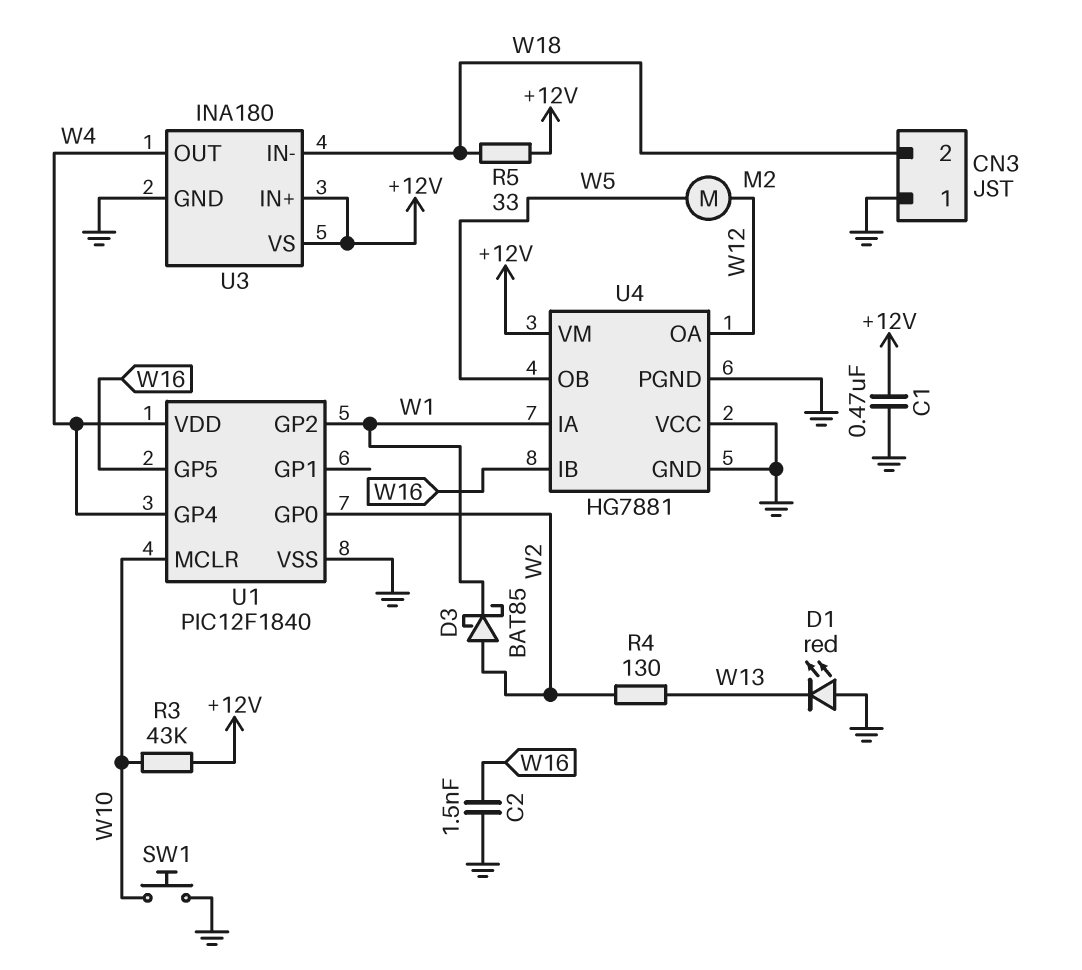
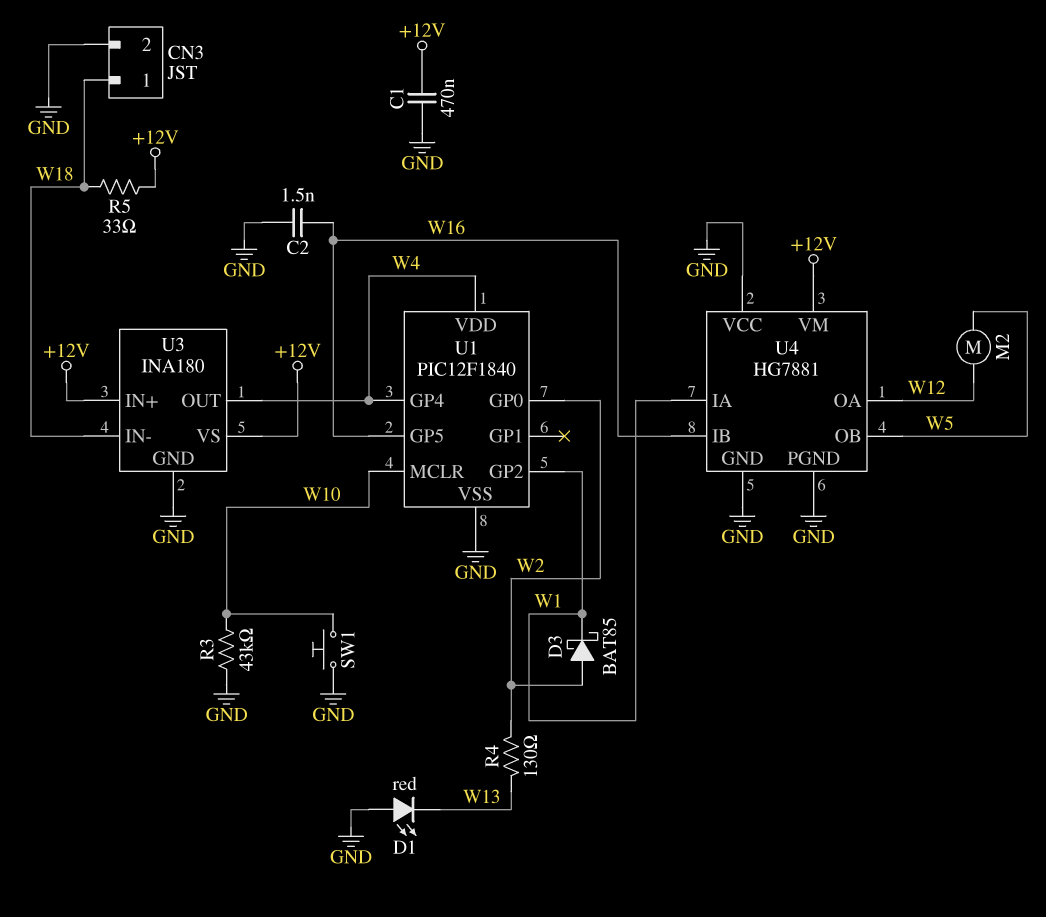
CN3 pin 1: GND -> W18
CN3 pin 2: W18 -> GND
R3: 43k (+12V, W10) -> 43k (GND, W10)

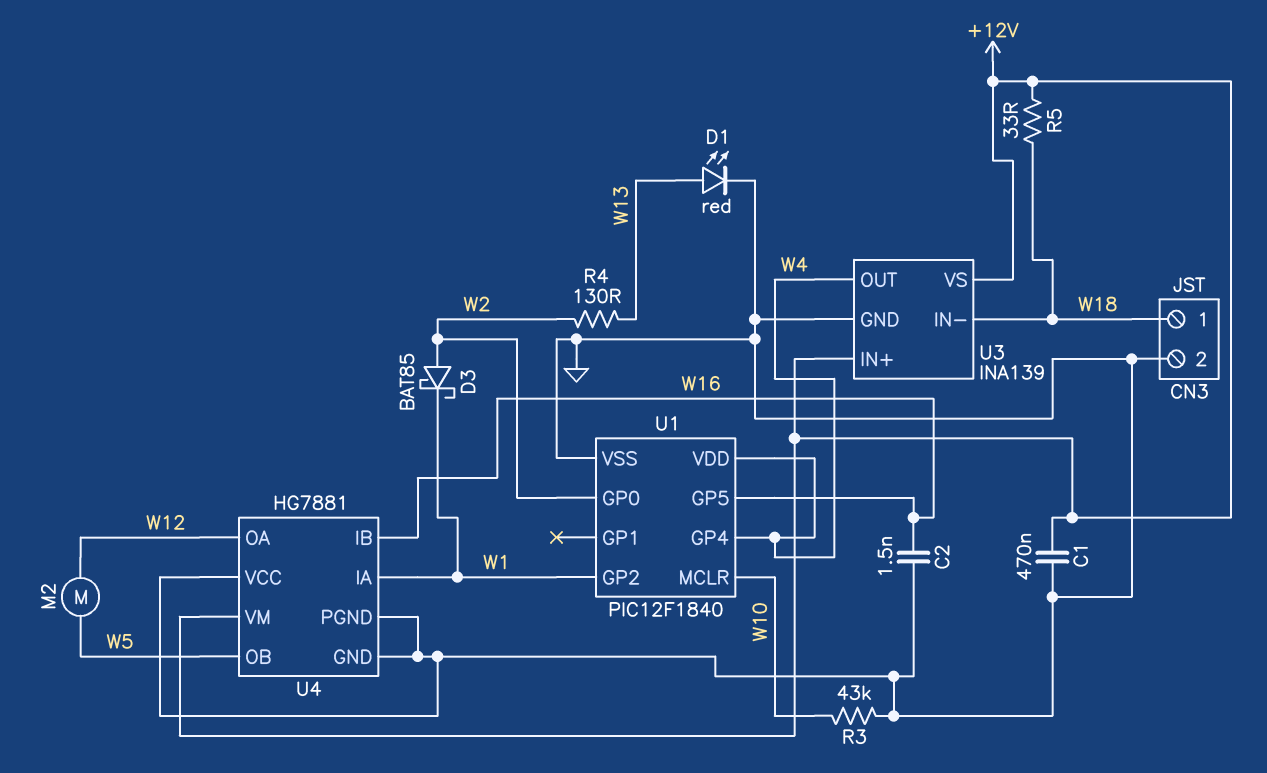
D1: LED red (A GND, K W13) -> LED red (A W13, K GND)
SW1: button (GND, W10) -> none
U3: INA180 -> INA139

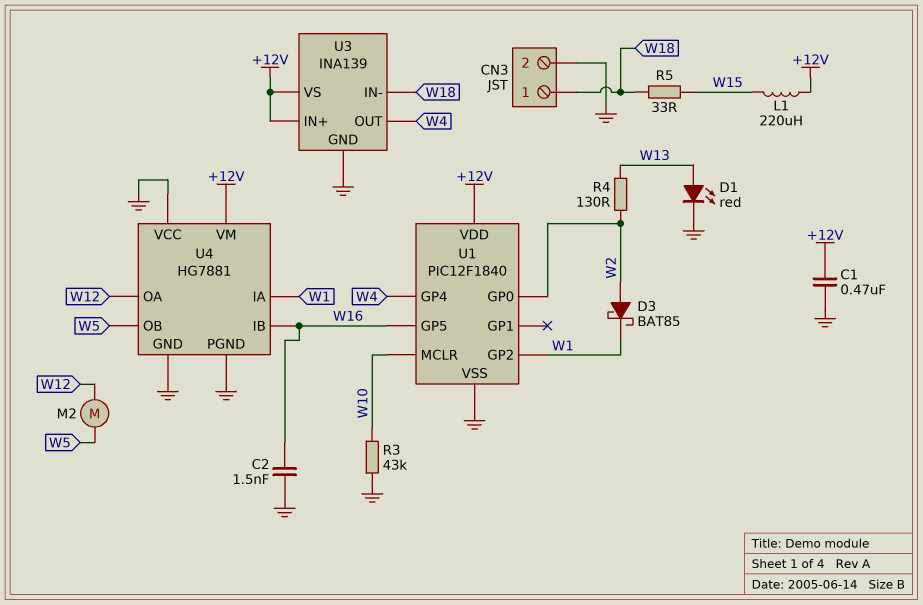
L1: none -> 220uH (+12V, W15)
R5: 33 (+12V, W18) -> 33 (W15, W18)
U1 pin VDD: W4 -> +12V

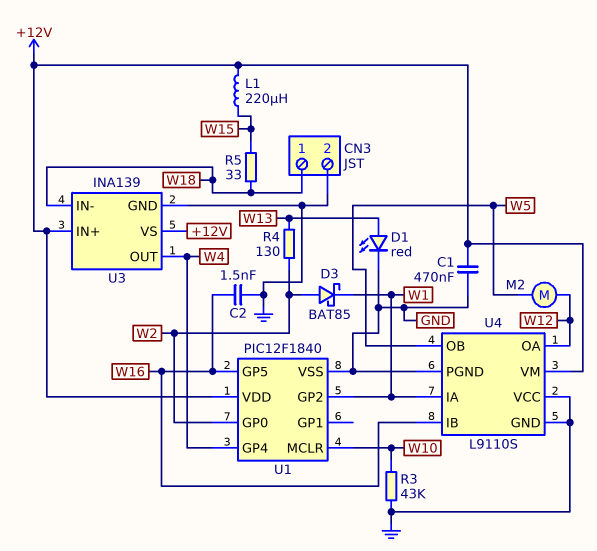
U4: HG7881 -> L9110S

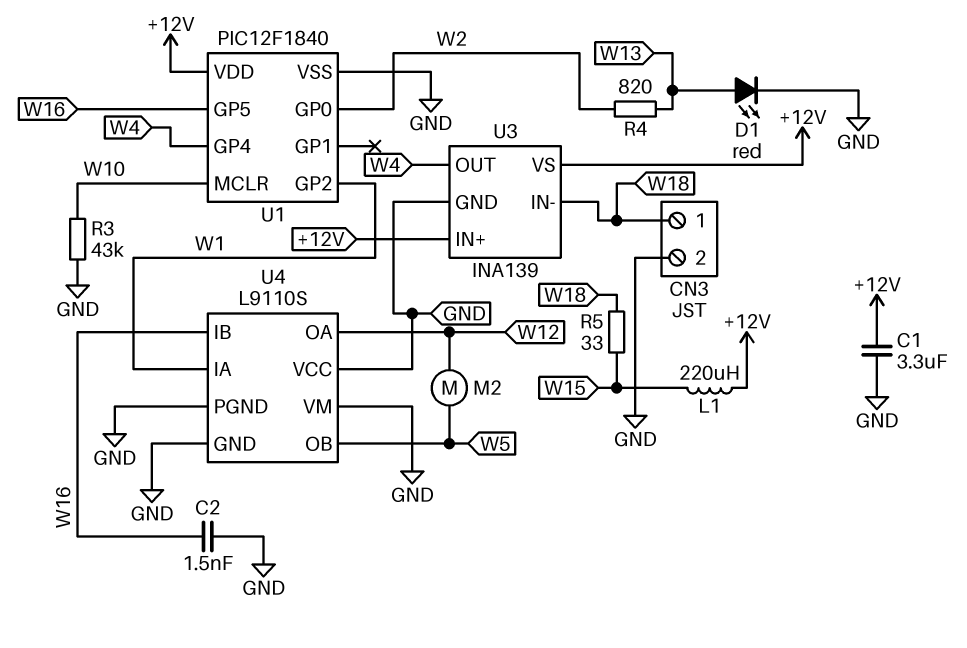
C1: 470nF (+12V, GND) -> 3.3uF (+12V, GND)
D3: schottky BAT85 (A W2, K W1) -> none
R4: 130 (W2, W13) -> 820 (W2, W13)
U4 pin VM: +12V -> GND

